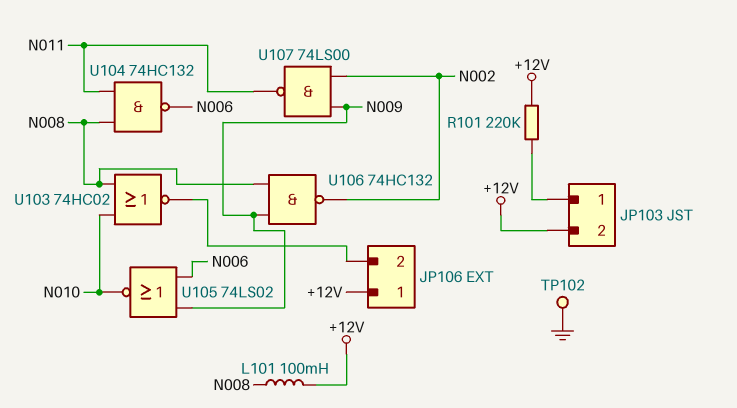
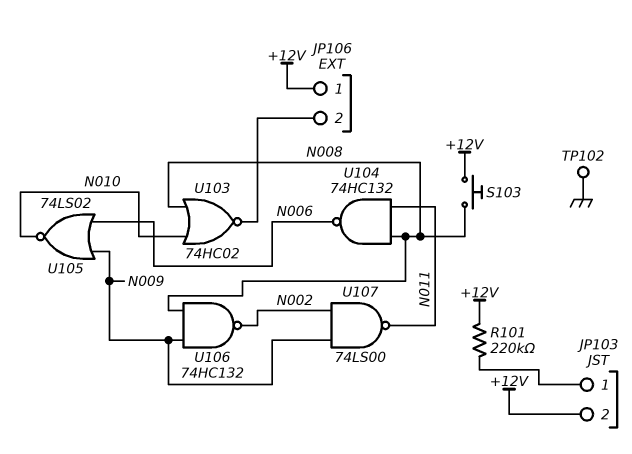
L101: 100mH (+12V, N008) -> none
S103: none -> button (+12V, N008)

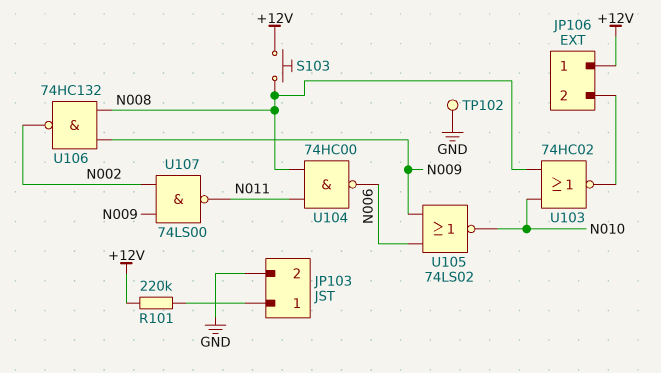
JP103 pin 2: +12V -> GND
U104: NAND 74HC132 (in N008, in N011, out N006) -> NAND 74HC00 (in N008, in N011, out N006)

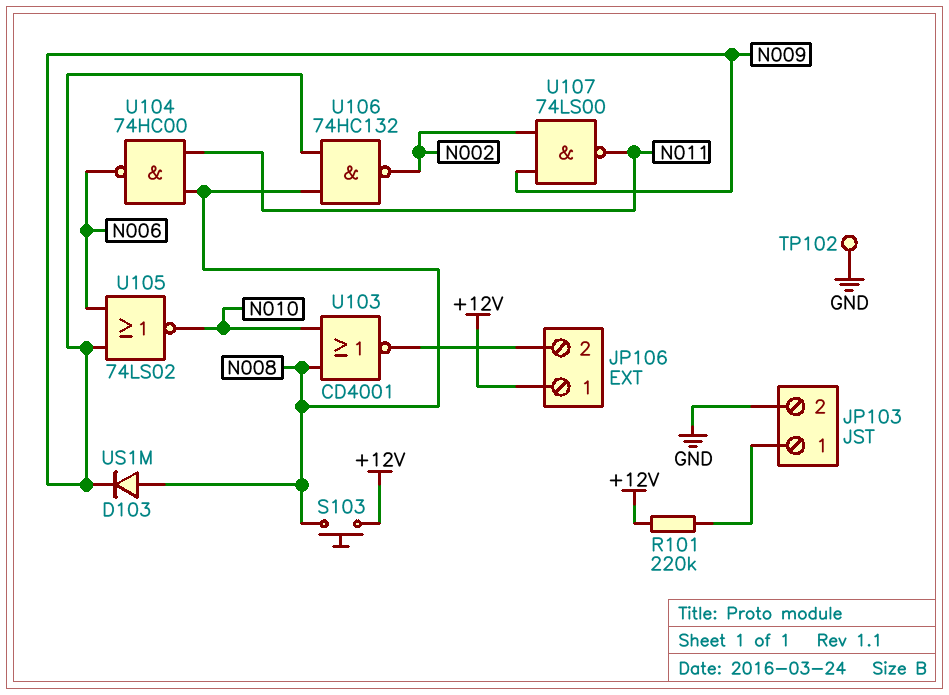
D103: none -> diode US1M (A N008, K N009)
U103: NOR 74HC02 (in N008, in N010, out JP106/2) -> NOR CD4001 (in N008, in N010, out JP106/2)

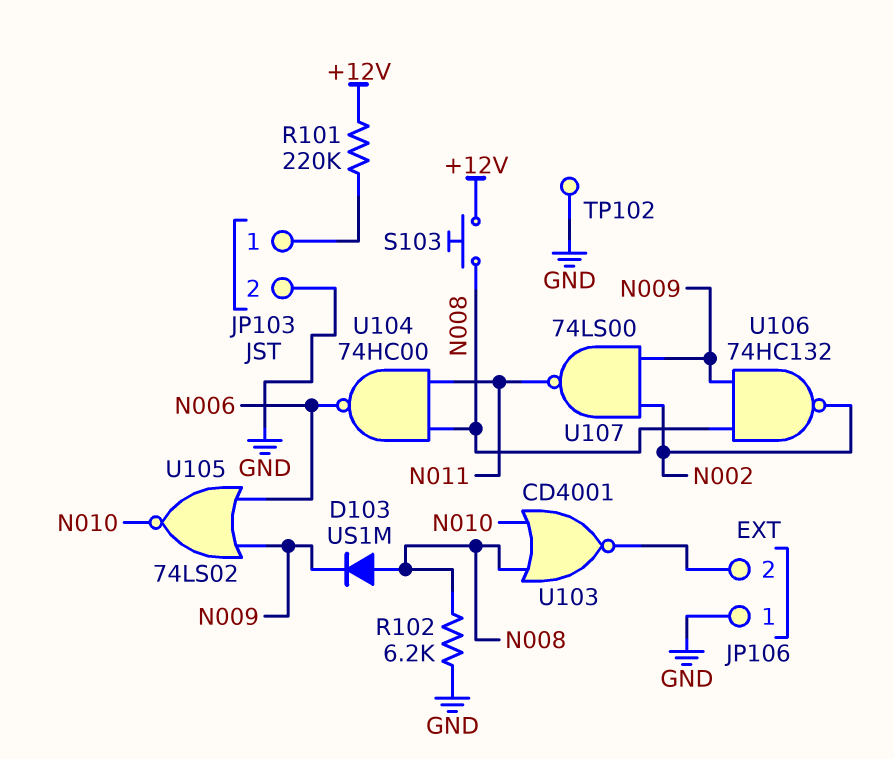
JP106 pin 1: +12V -> GND
R102: none -> 6.2k (GND, N008)

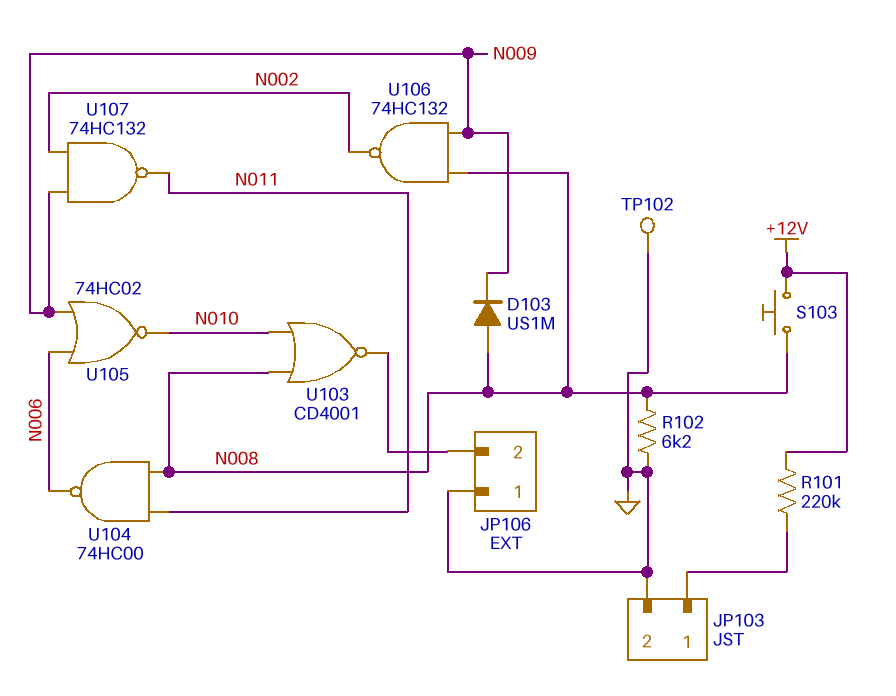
U105: NOR 74LS02 (in N006, in N009, out N010) -> NOR 74HC02 (in N006, in N009, out N010)
U107: NAND 74LS00 (in N002, in N009, out N011) -> NAND 74HC132 (in N002, in N009, out N011)

